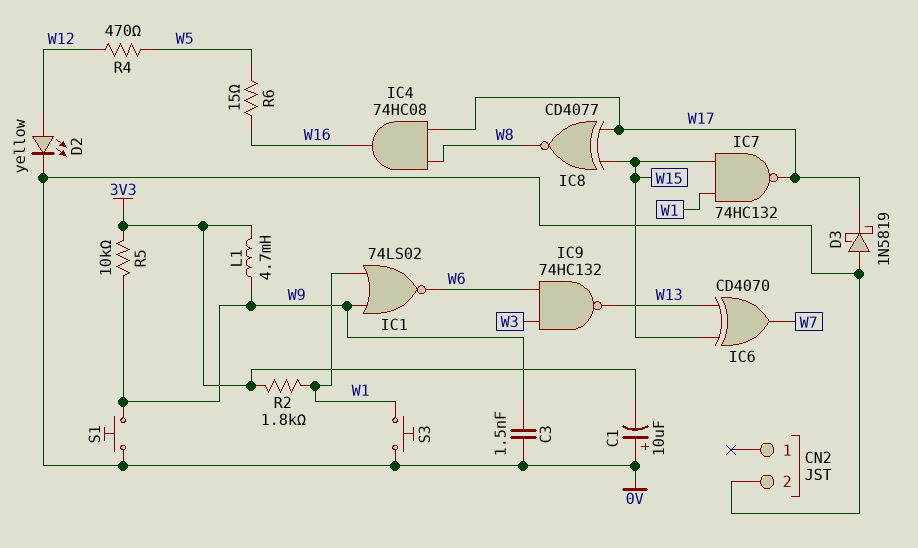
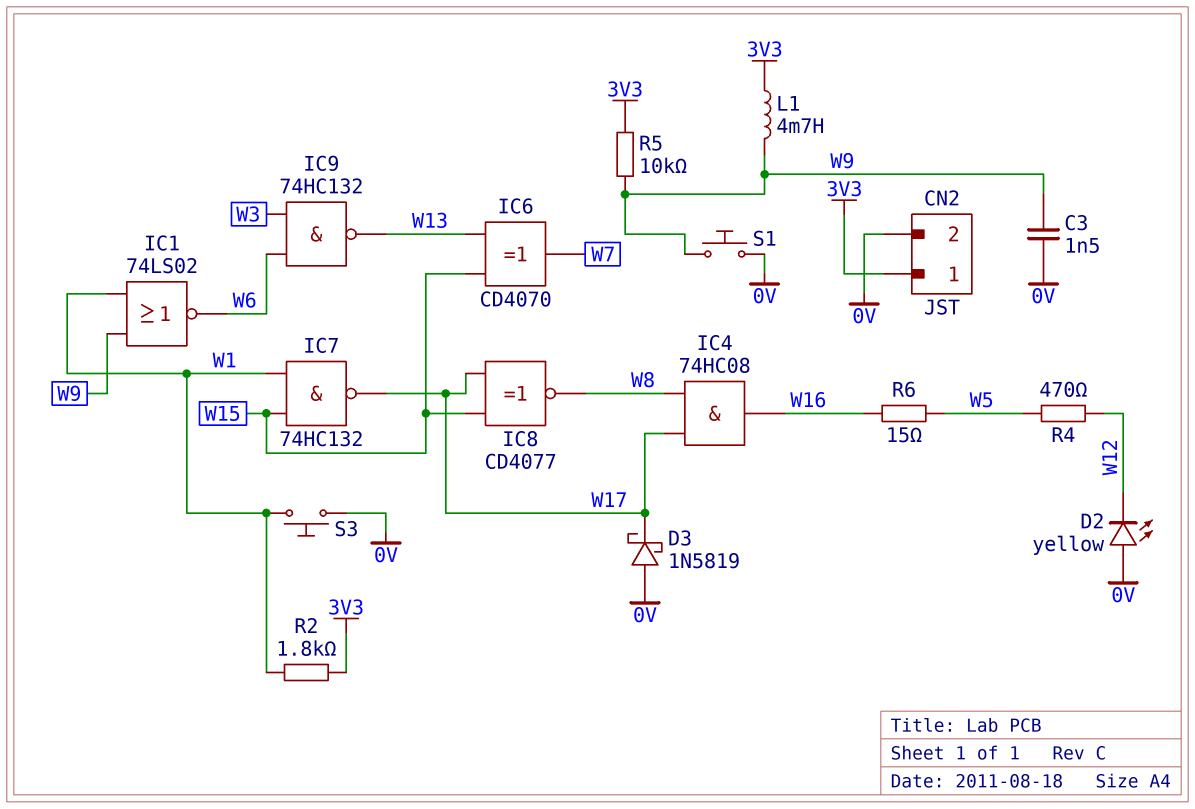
C1: 10uF (plus 0V, minus 3V3) -> none
CN2 pin 1: none -> 3V3
D2: LED yellow (A W12, K 0V) -> LED yellow (A 0V, K W12)

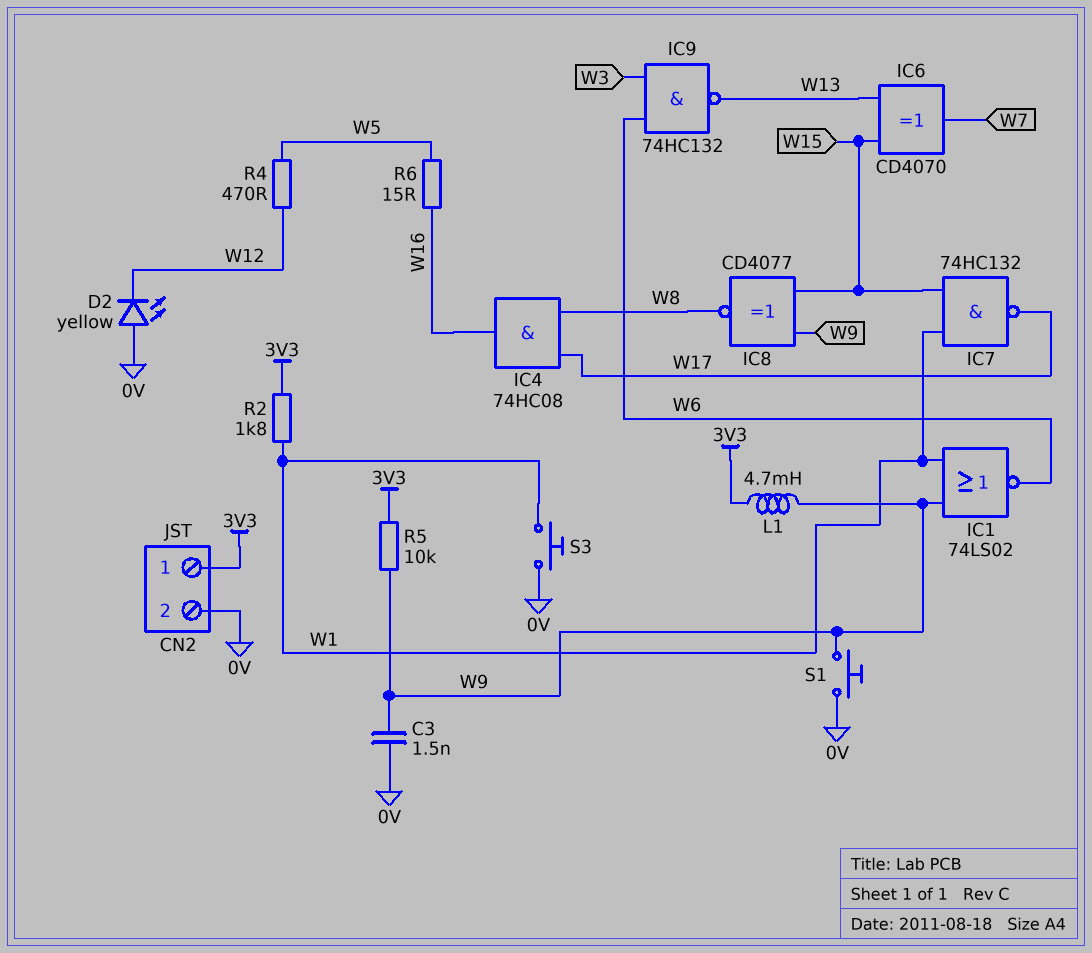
D3: schottky 1N5819 (A 0V, K W17) -> none
IC8: XNOR CD4077 (in W15, in W17, out W8) -> XNOR CD4077 (in W9, in W15, out W8)

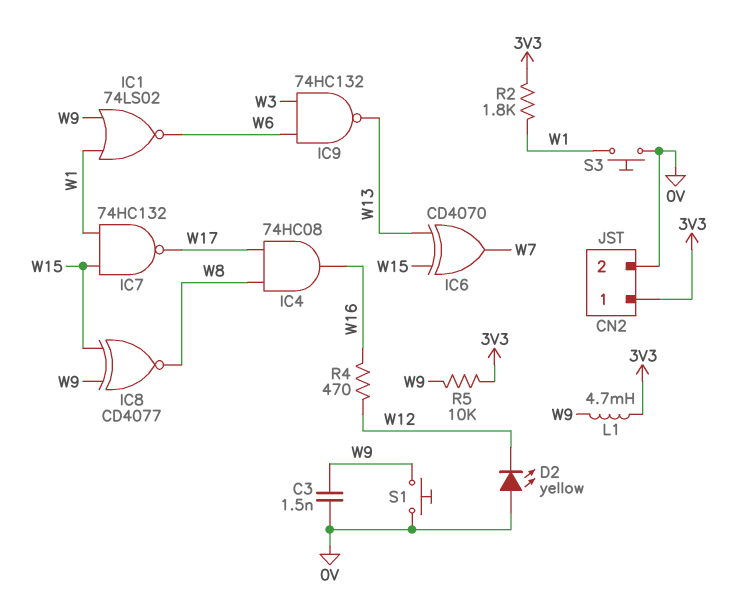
R4: 470 (W5, W12) -> 470 (W12, W16)
R6: 15 (W5, W16) -> none

